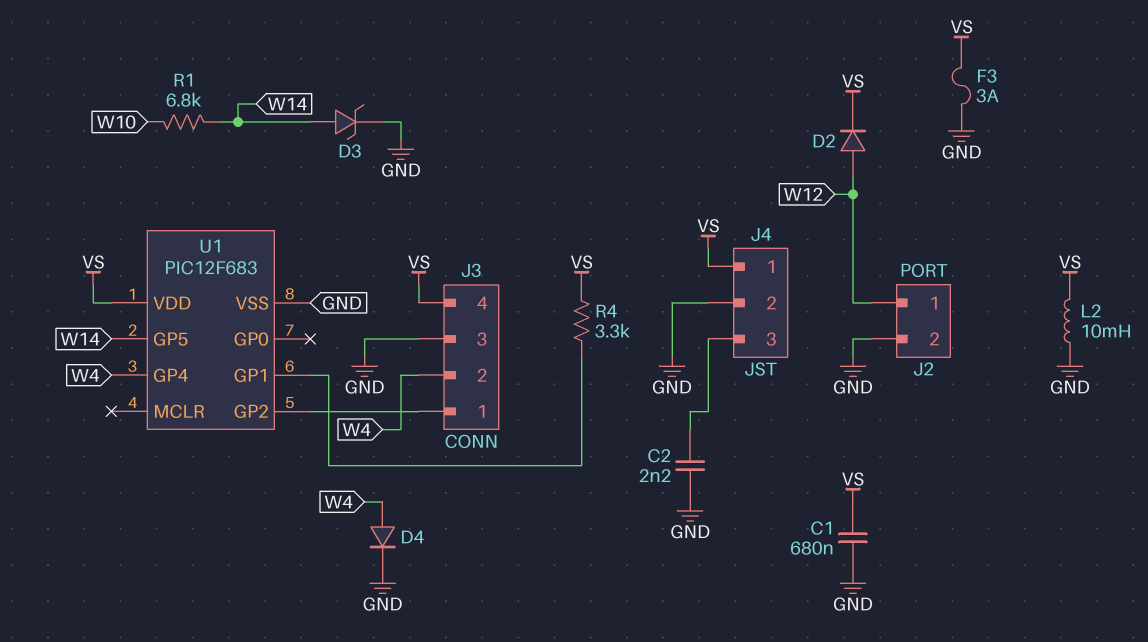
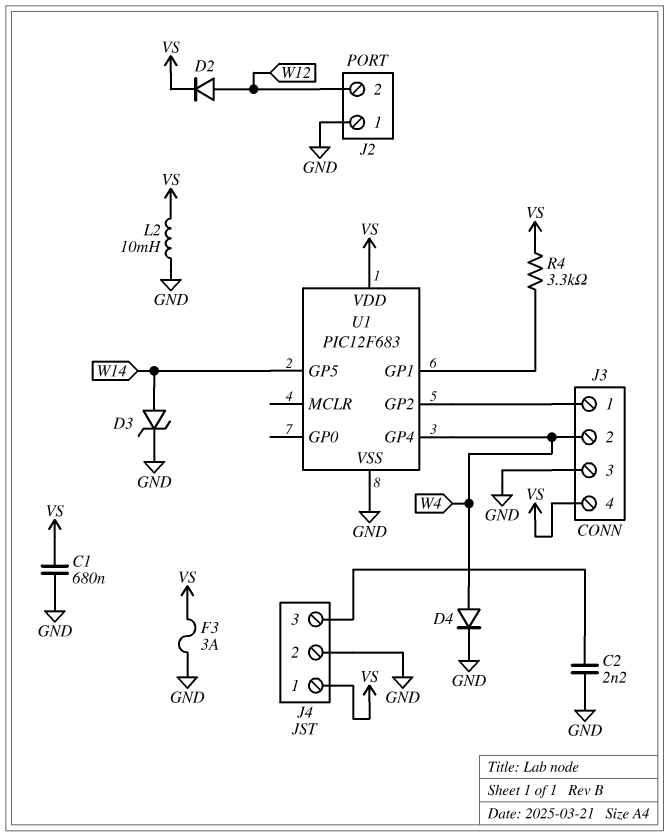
J2 pin 1: W12 -> GND
J2 pin 2: GND -> W12
R1: 6.8k (W10, W14) -> none

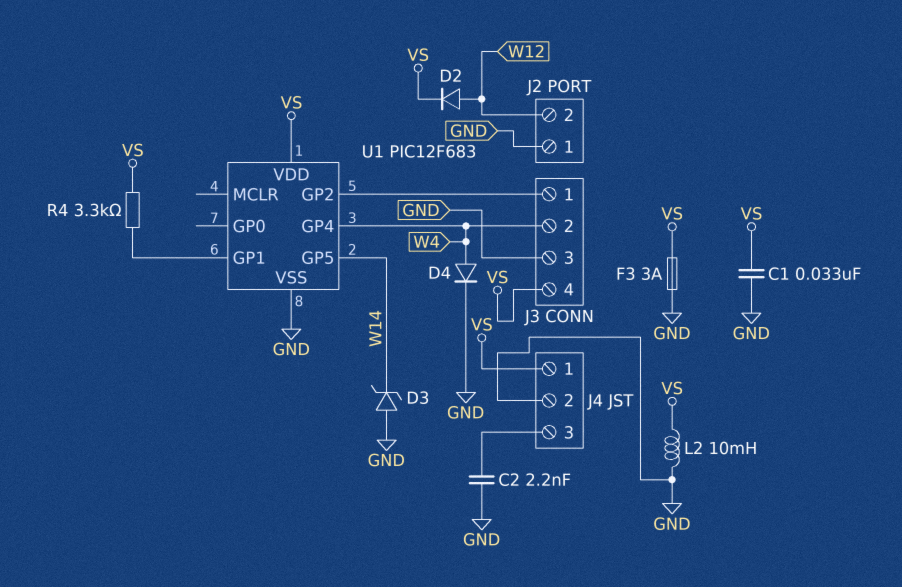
C1: 680nF (GND, VS) -> 33nF (GND, VS)
D3: zener (A W14, K GND) -> zener (A GND, K W14)

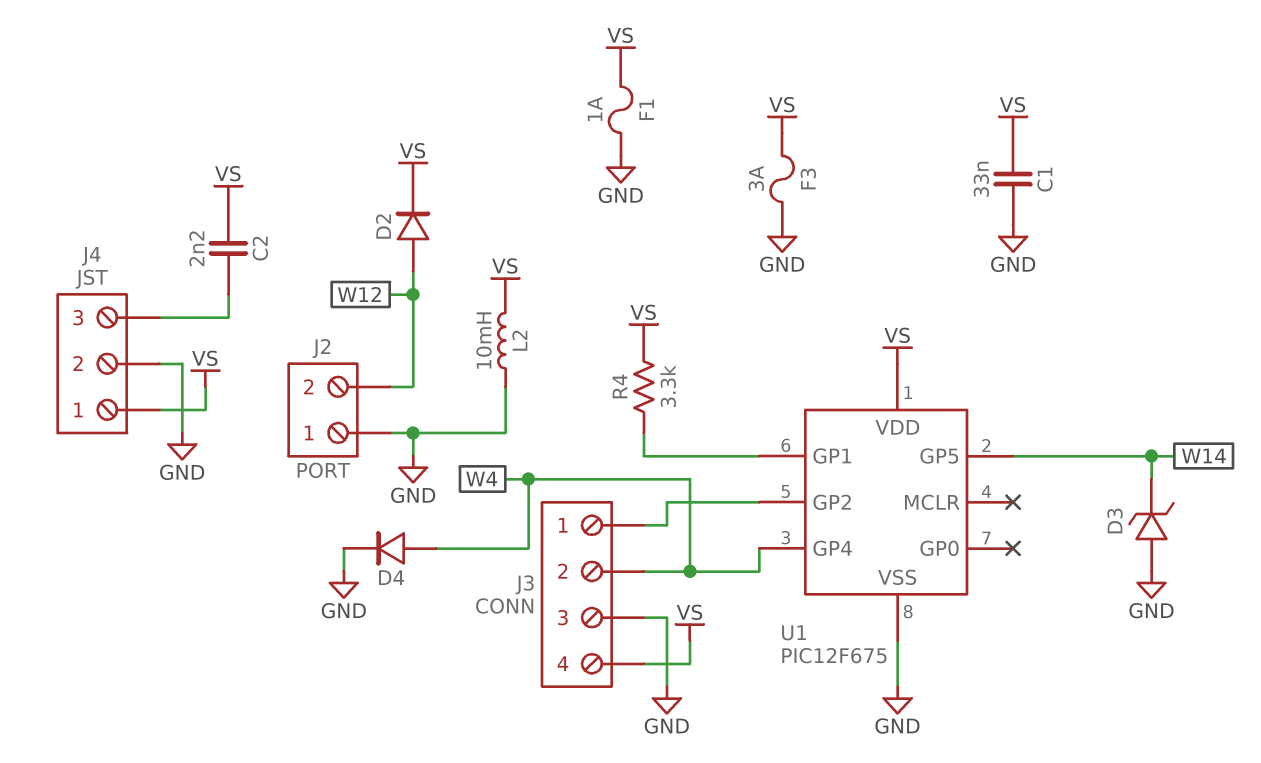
C2: 2.2nF (GND, J4/3) -> 2.2nF (J4/3, VS)
F1: none -> 1A (GND, VS)
U1: PIC12F683 -> PIC12F675

